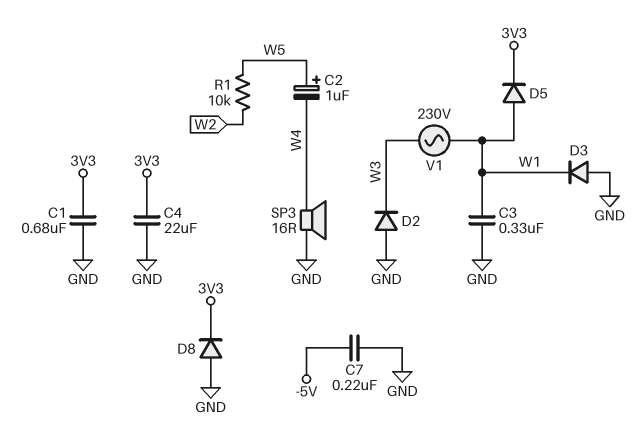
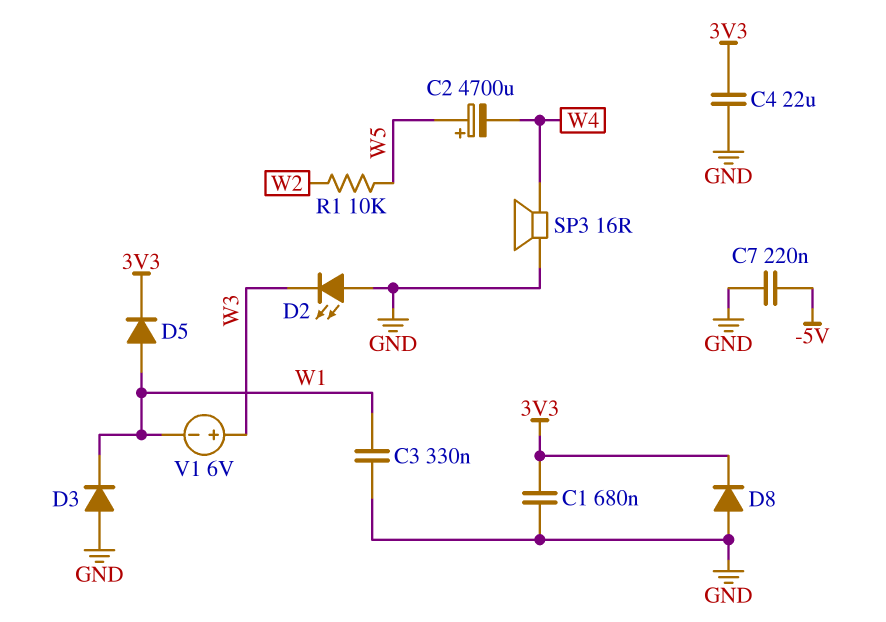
C2: 1uF (plus W5, minus W4) -> 4700uF (plus W5, minus W4)
D2: diode (A GND, K W3) -> LED (A GND, K W3)
V1: AC 230V (W1, W3) -> 6V (plus W3, minus W1)

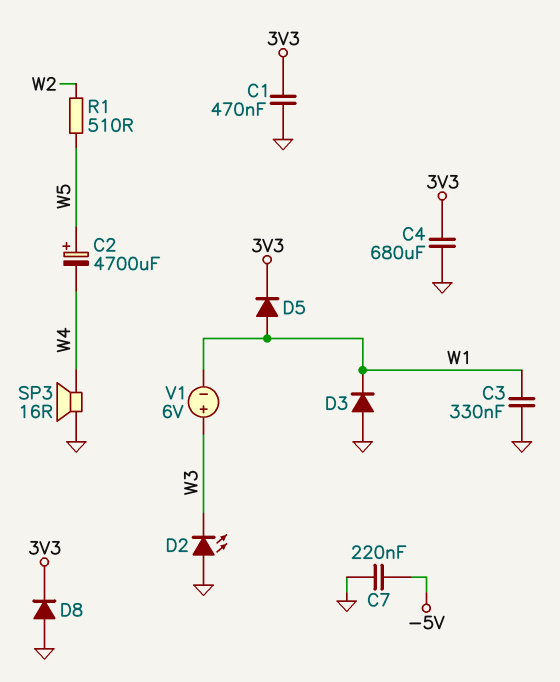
C1: 680nF (3V3, GND) -> 470nF (3V3, GND)
C4: 22uF (3V3, GND) -> 680uF (3V3, GND)
R1: 10k (W2, W5) -> 510 (W2, W5)

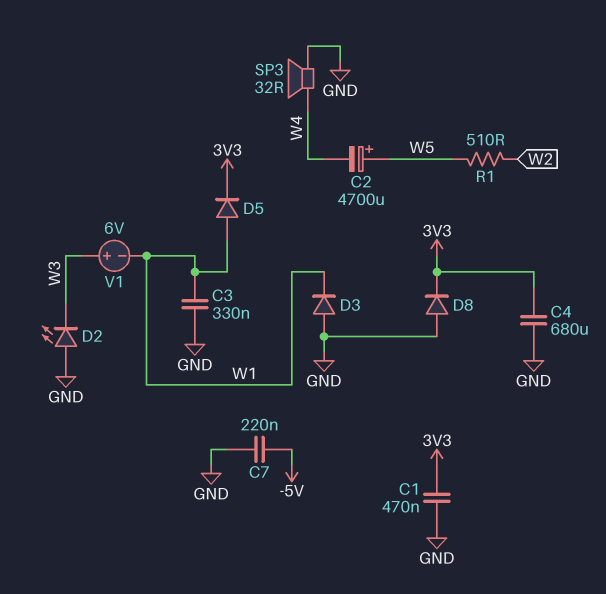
SP3: speaker 16R (GND, W4) -> speaker 32R (GND, W4)

